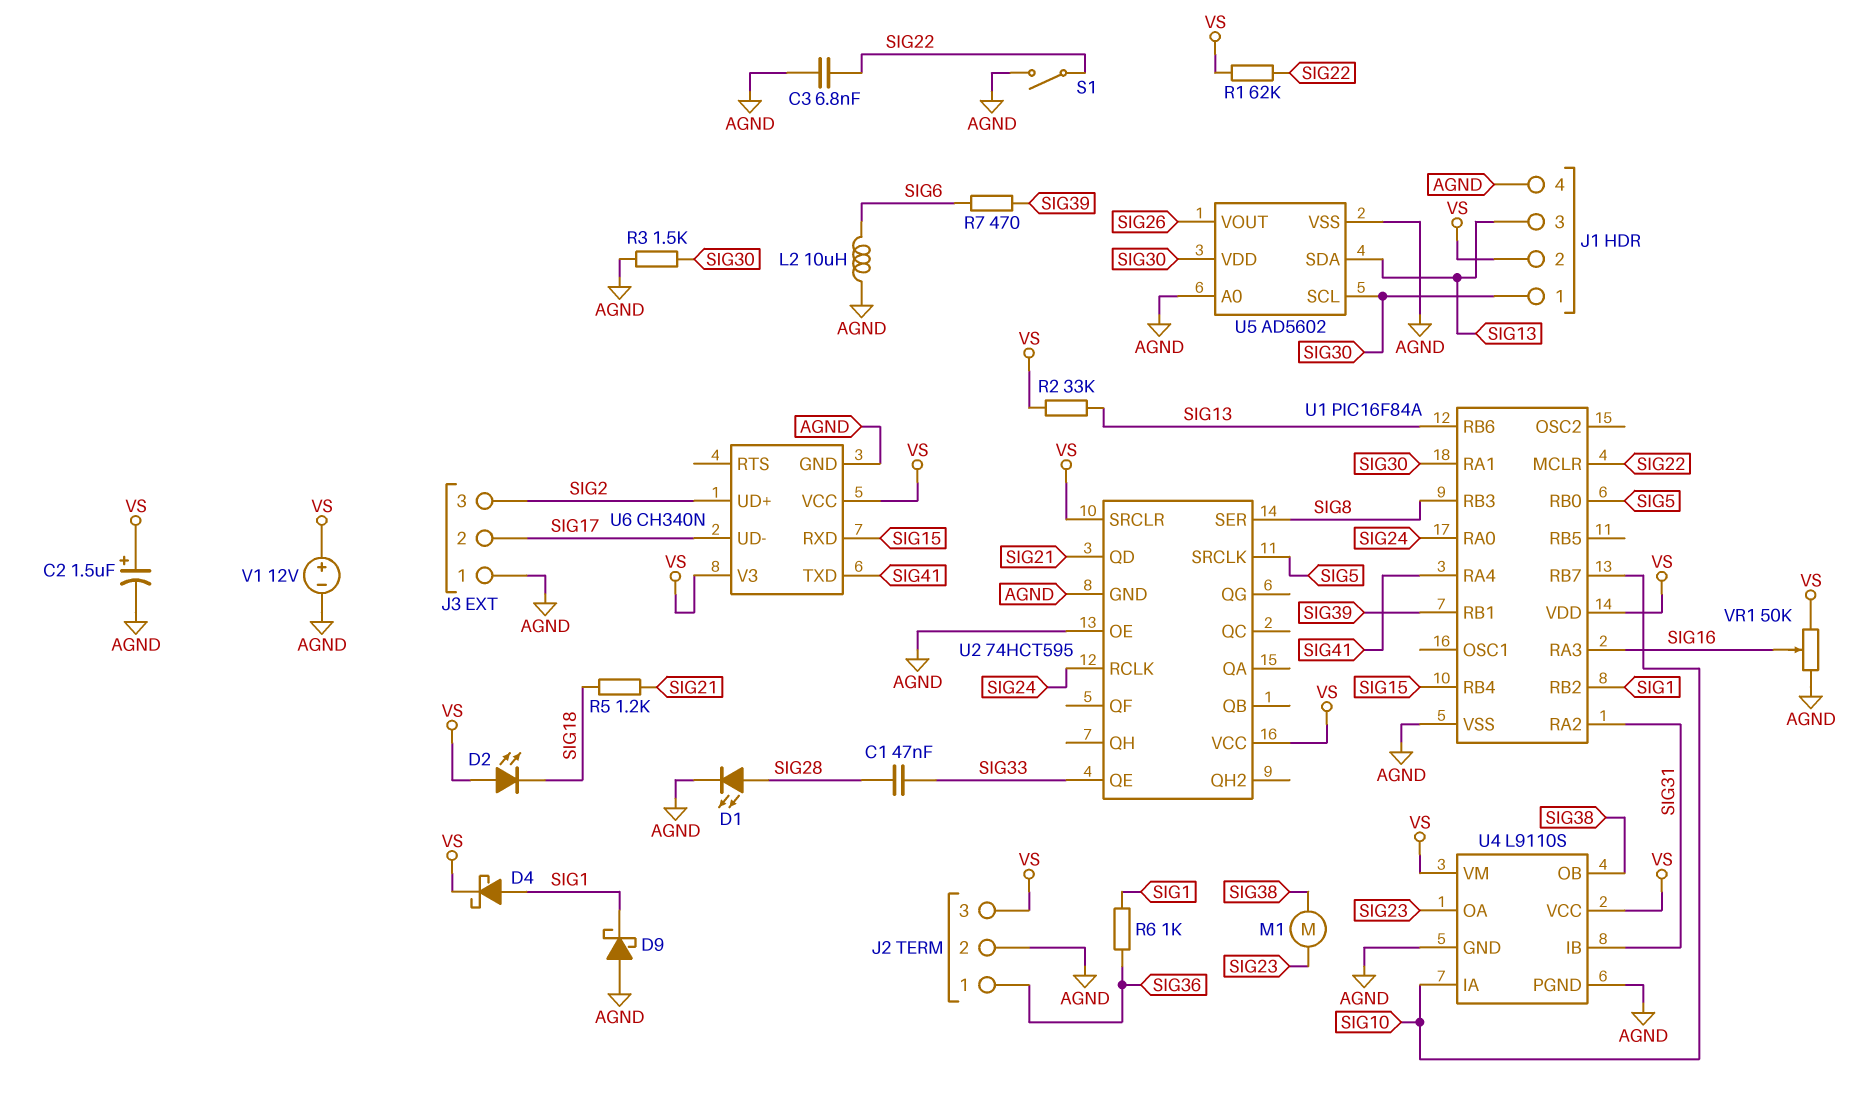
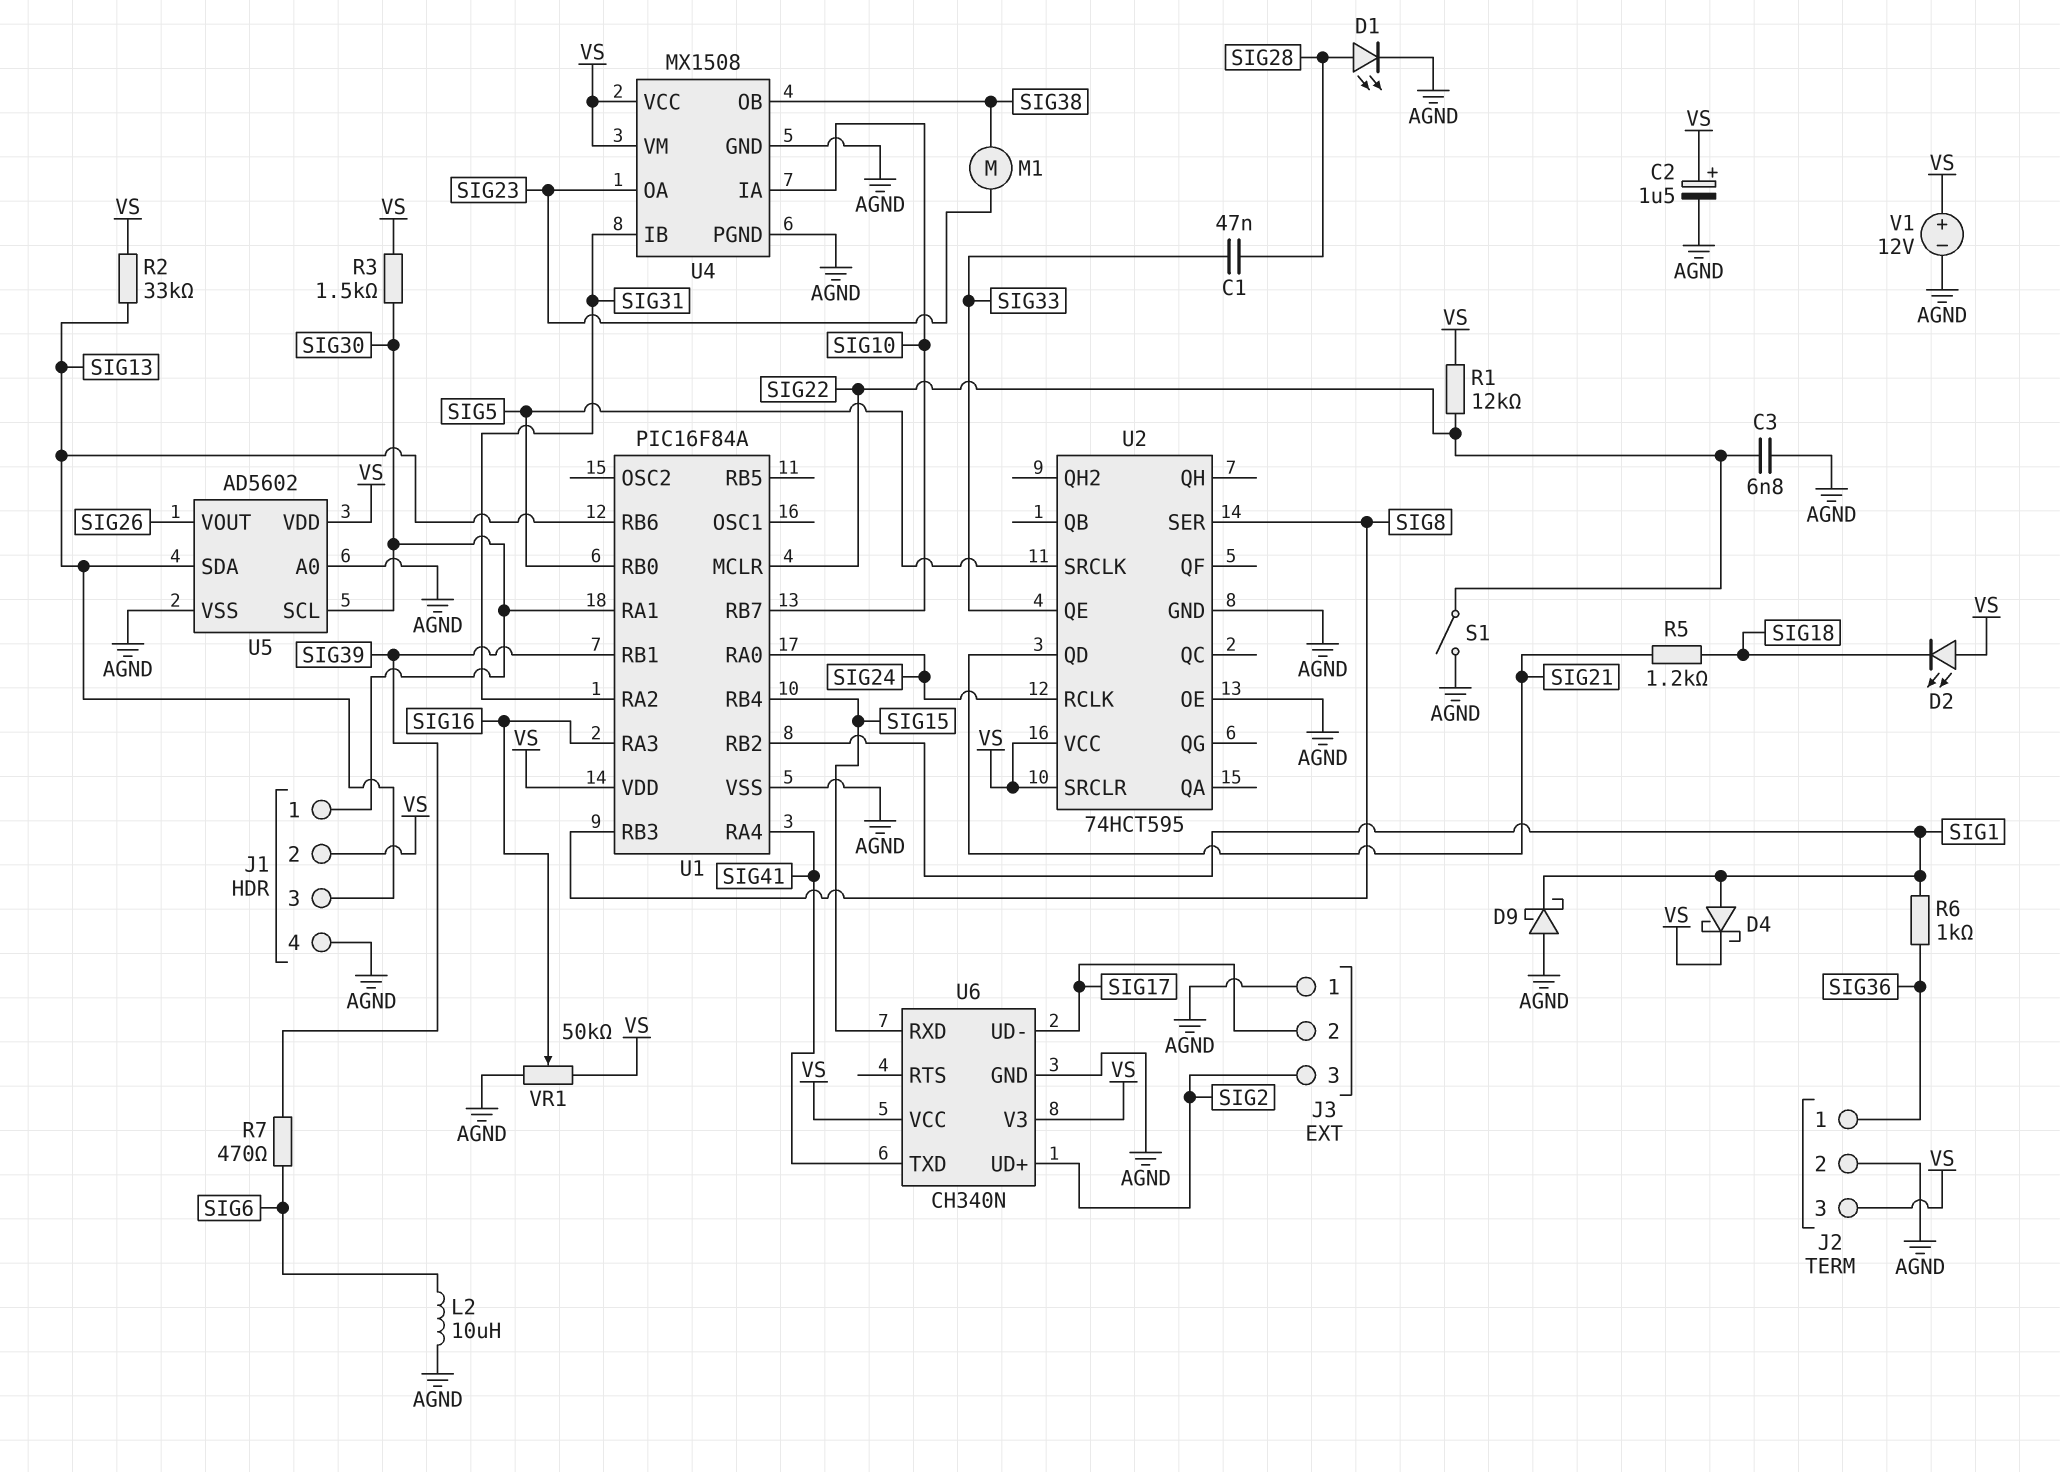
R1: 62k (SIG22, VS) -> 12k (SIG22, VS)
R3: 1.5k (AGND, SIG30) -> 1.5k (SIG30, VS)
U4: L9110S -> MX1508
U5 pin VDD: SIG30 -> VS

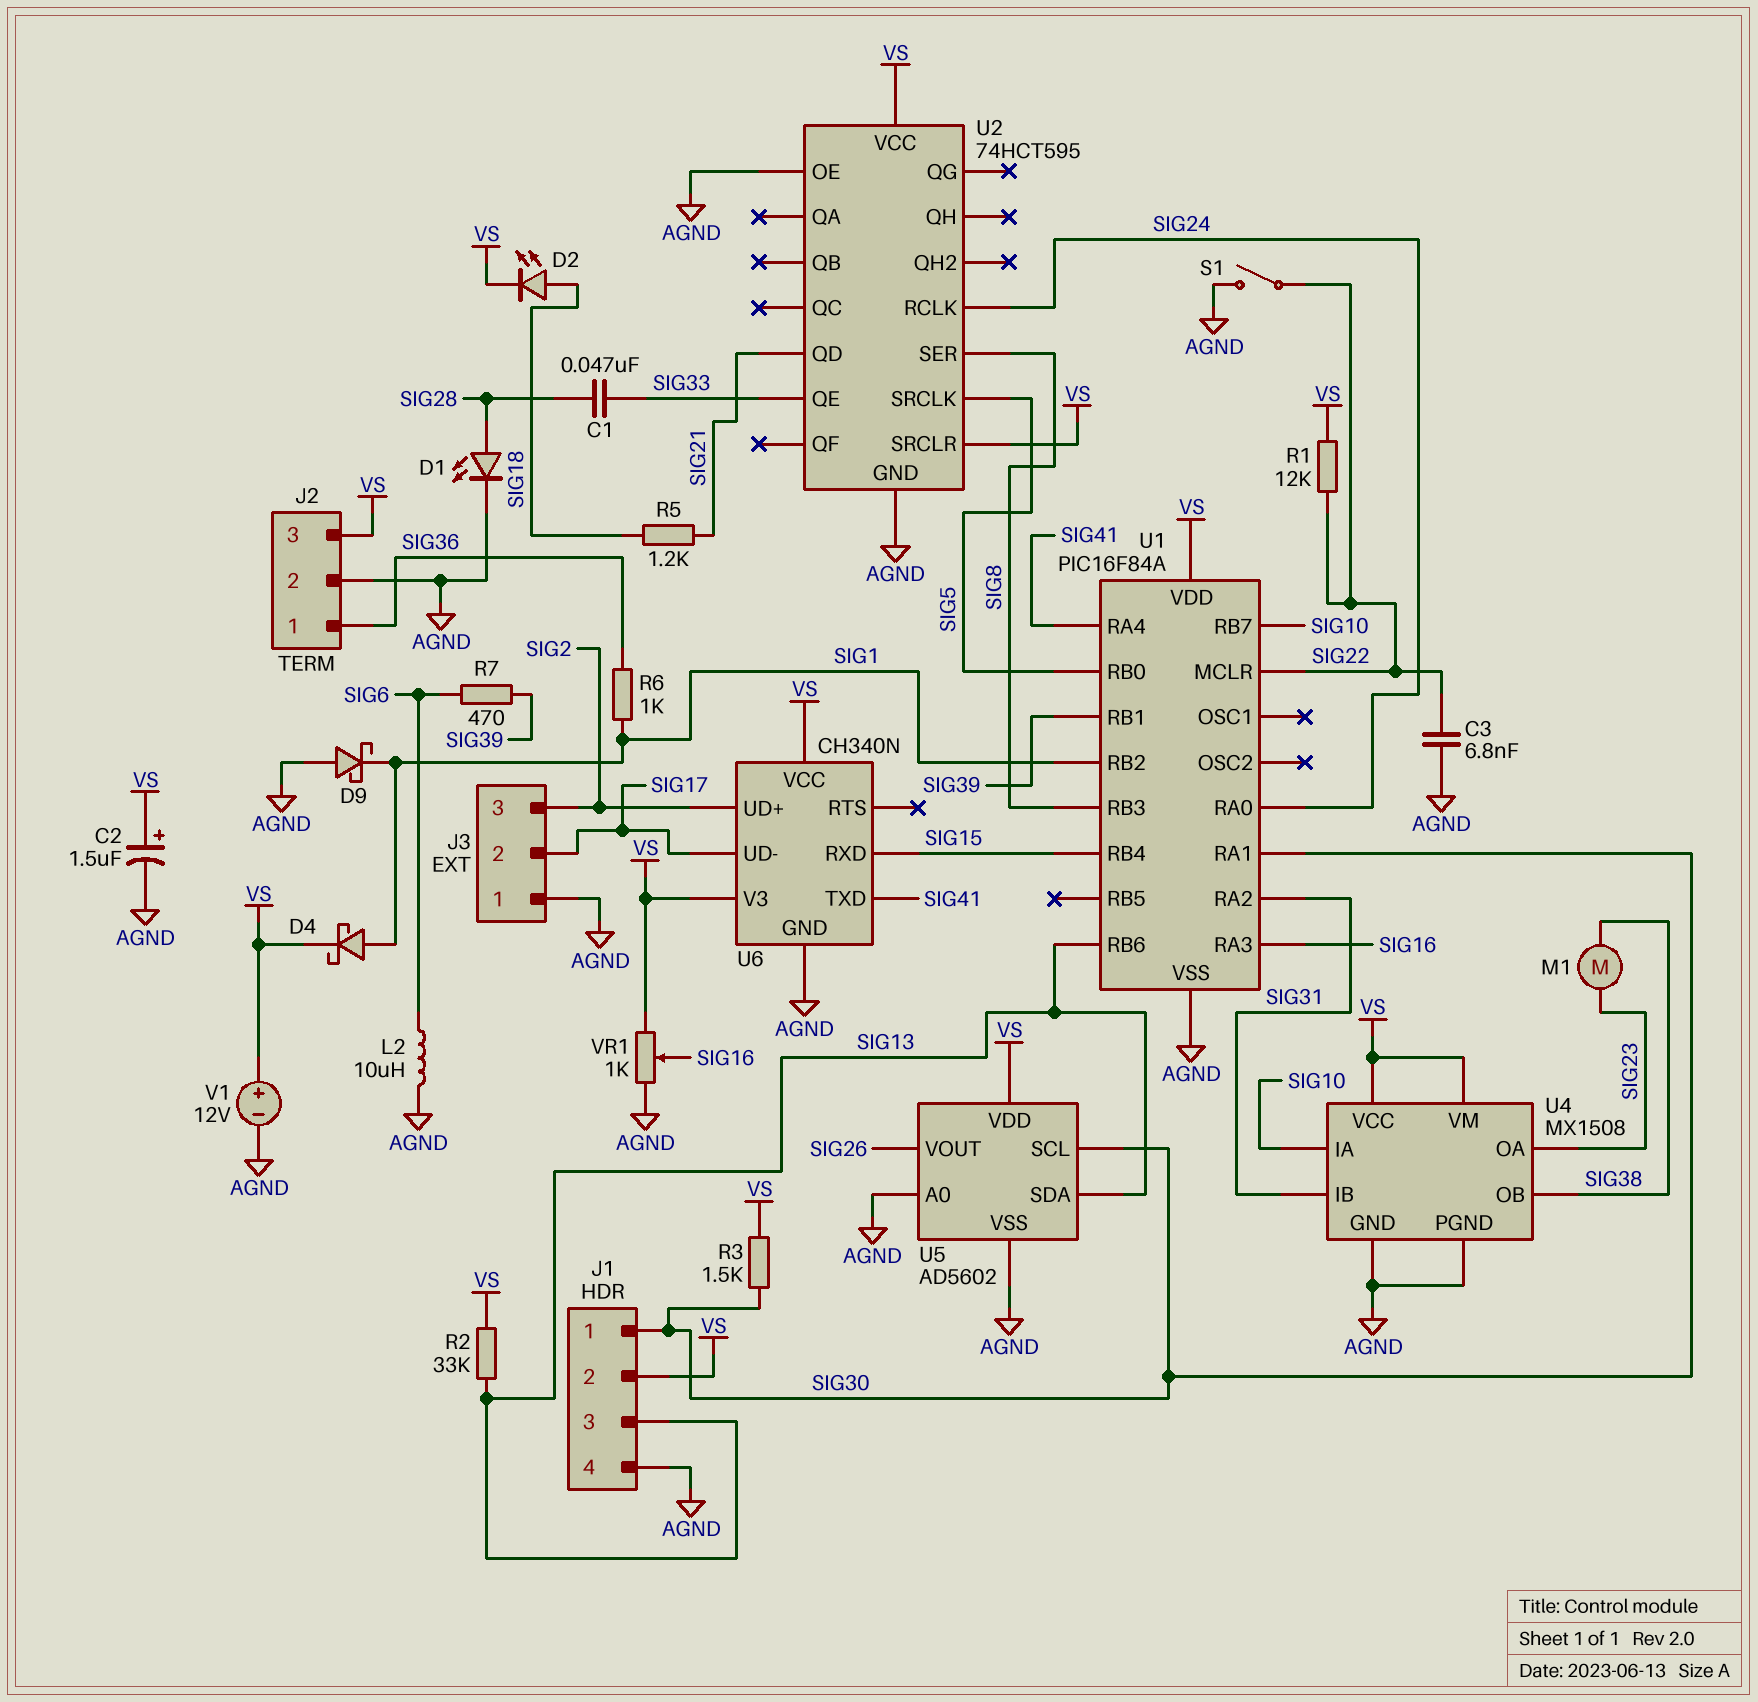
D2: LED (A VS, K SIG18) -> LED (A SIG18, K VS)
VR1: 50k (AGND, VS, wiper SIG16) -> 1k (AGND, VS, wiper SIG16)

